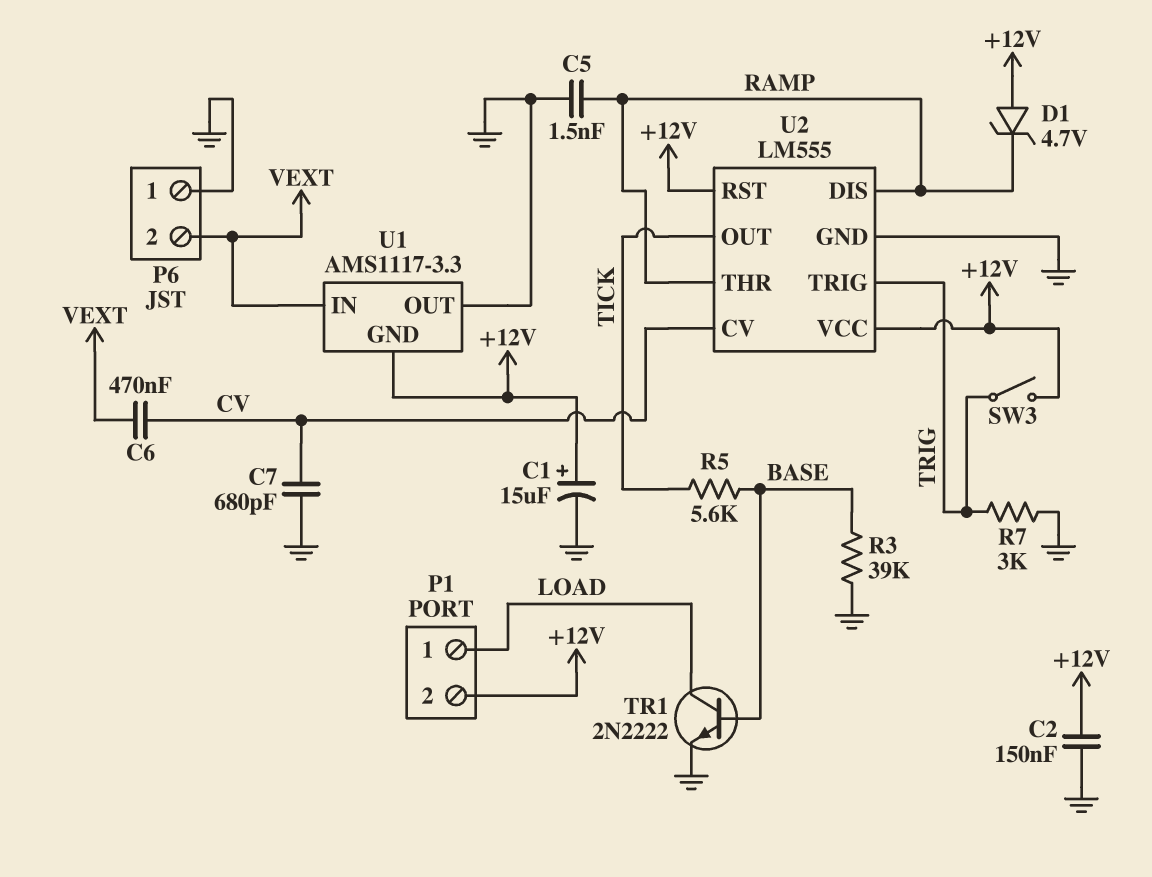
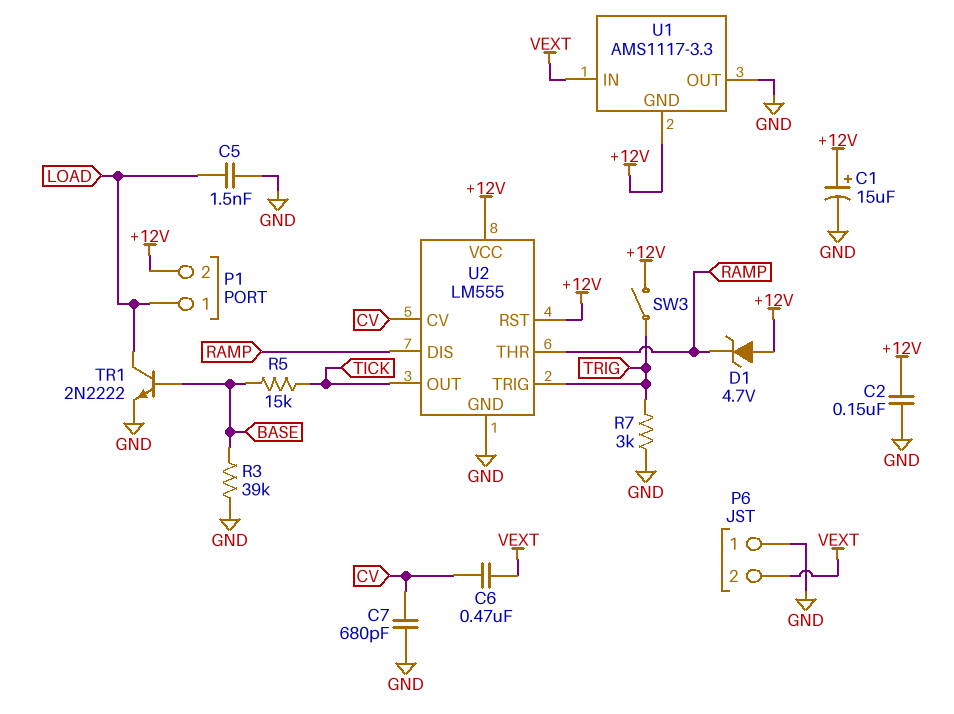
C5: 1.5nF (GND, RAMP) -> 1.5nF (GND, LOAD)
R5: 5.6k (BASE, TICK) -> 15k (BASE, TICK)

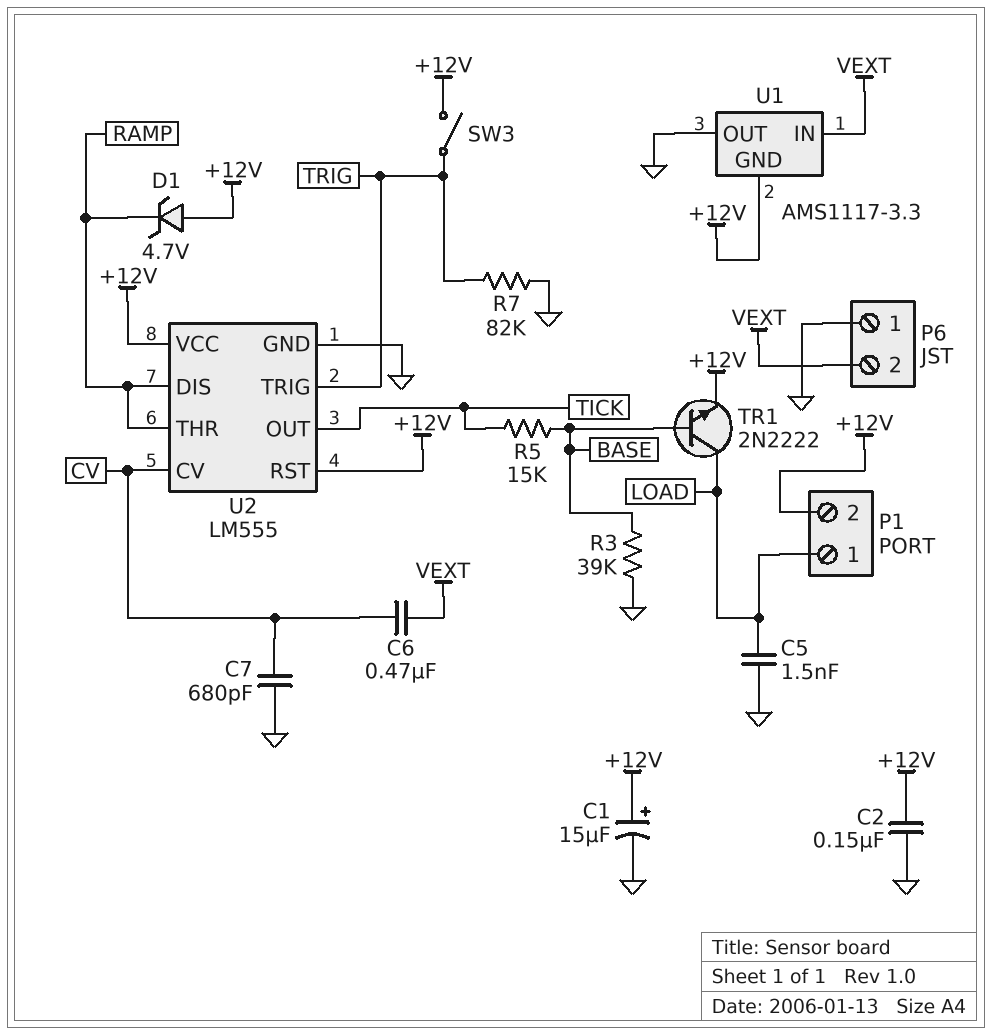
R7: 3k (GND, TRIG) -> 82k (GND, TRIG)
TR1: NPN 2N2222 (B BASE, C LOAD, E GND) -> NPN 2N2222 (B BASE, C LOAD, E +12V)

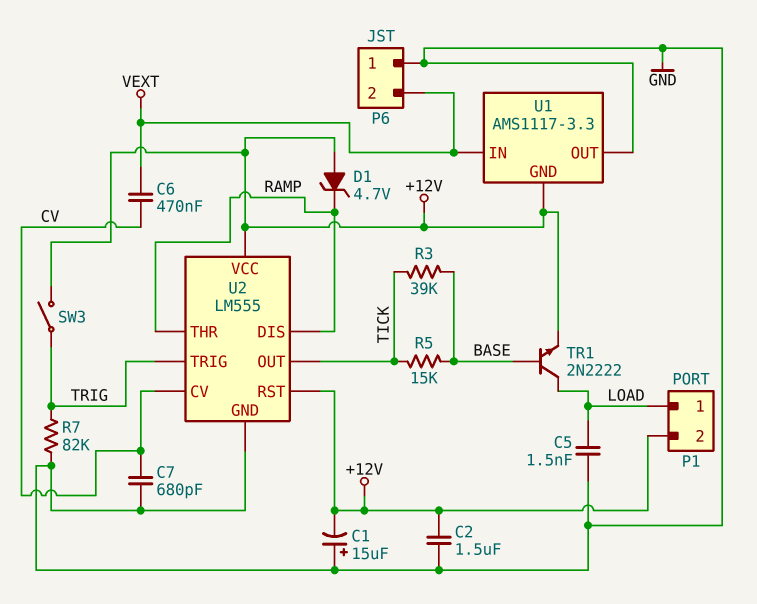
C1: 15uF (plus +12V, minus GND) -> 15uF (plus GND, minus +12V)
C2: 150nF (+12V, GND) -> 1.5uF (+12V, GND)
R3: 39k (BASE, GND) -> 39k (BASE, TICK)

